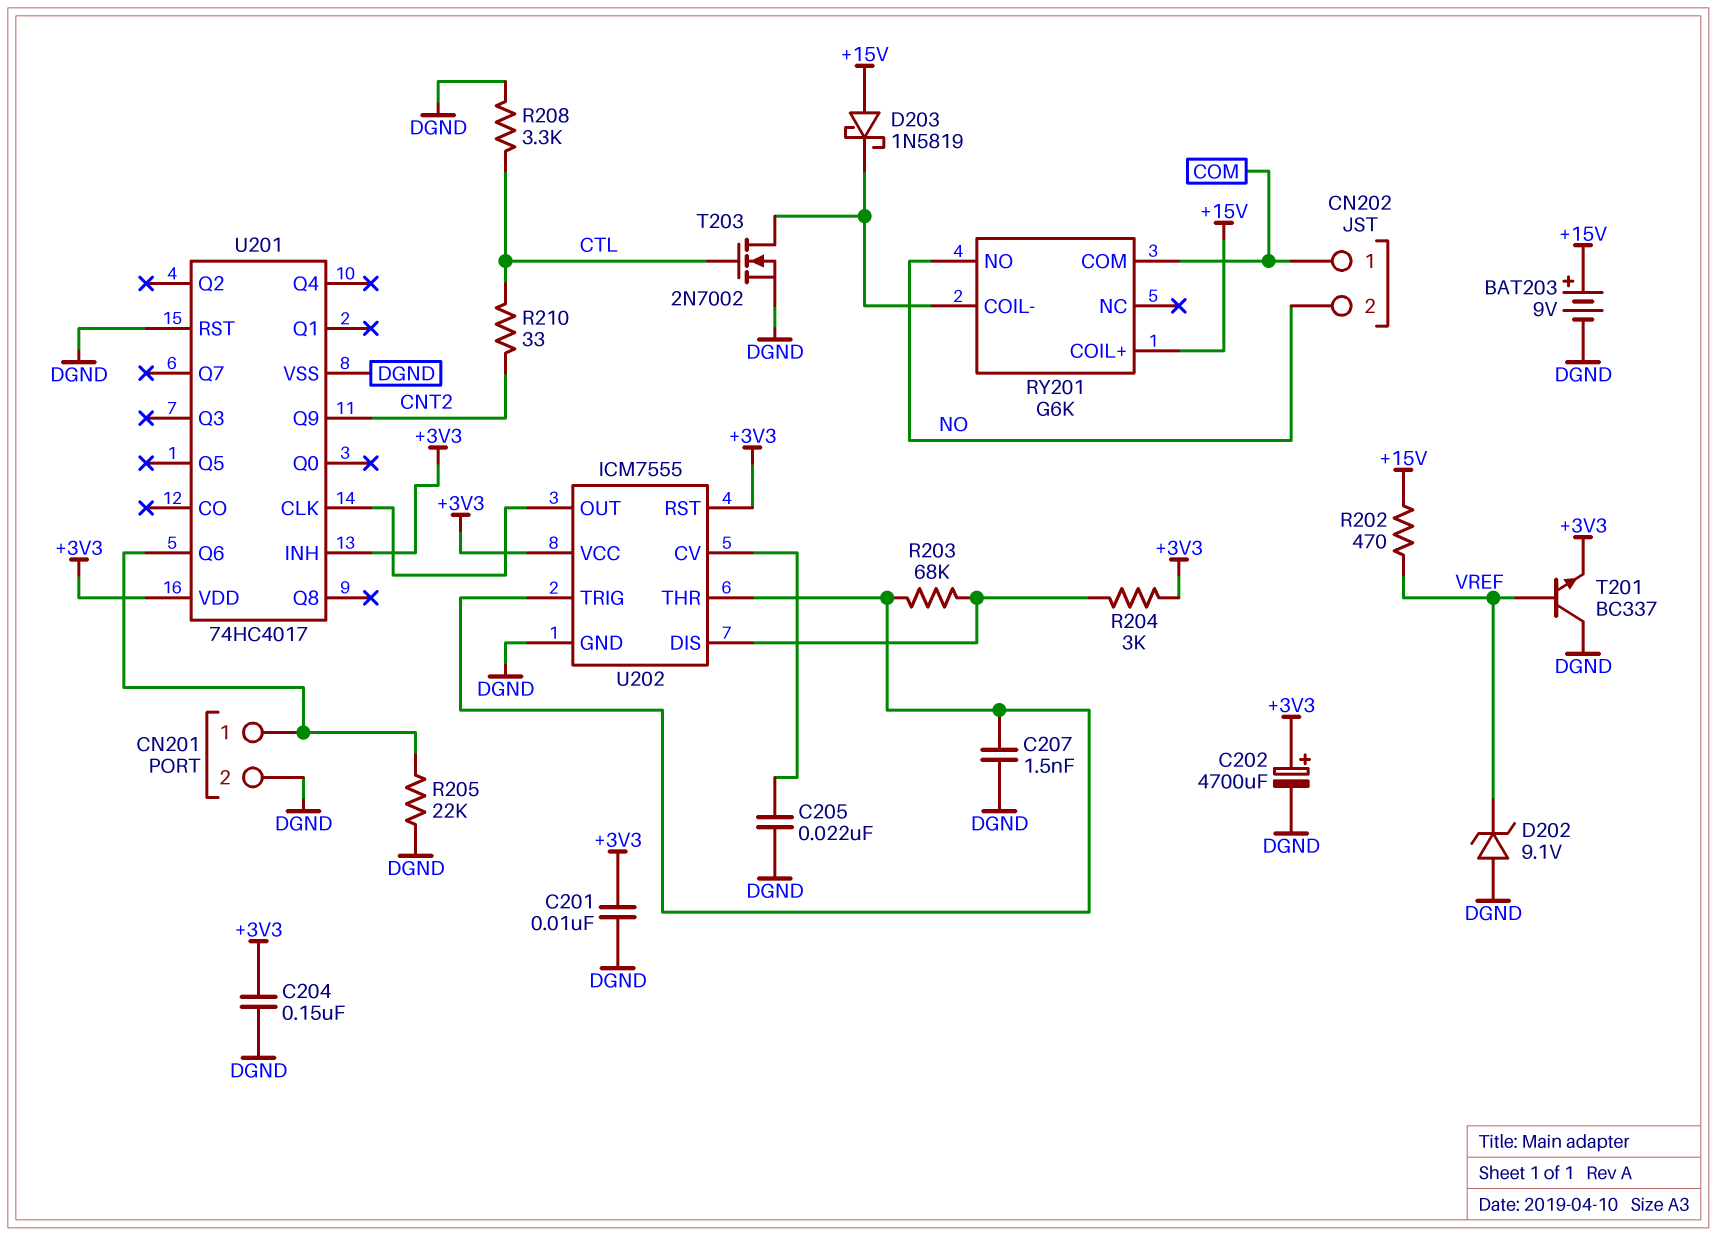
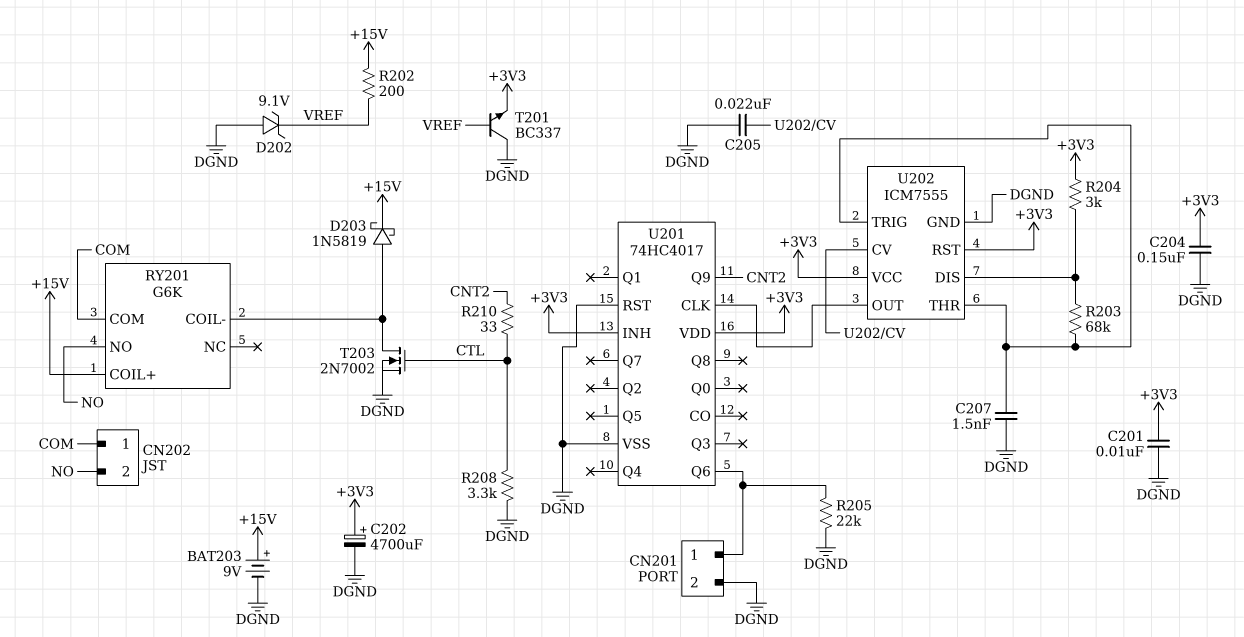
D203: schottky 1N5819 (A +15V, K RY201/COIL-) -> schottky 1N5819 (A RY201/COIL-, K +15V)
R202: 470 (+15V, VREF) -> 200 (+15V, VREF)

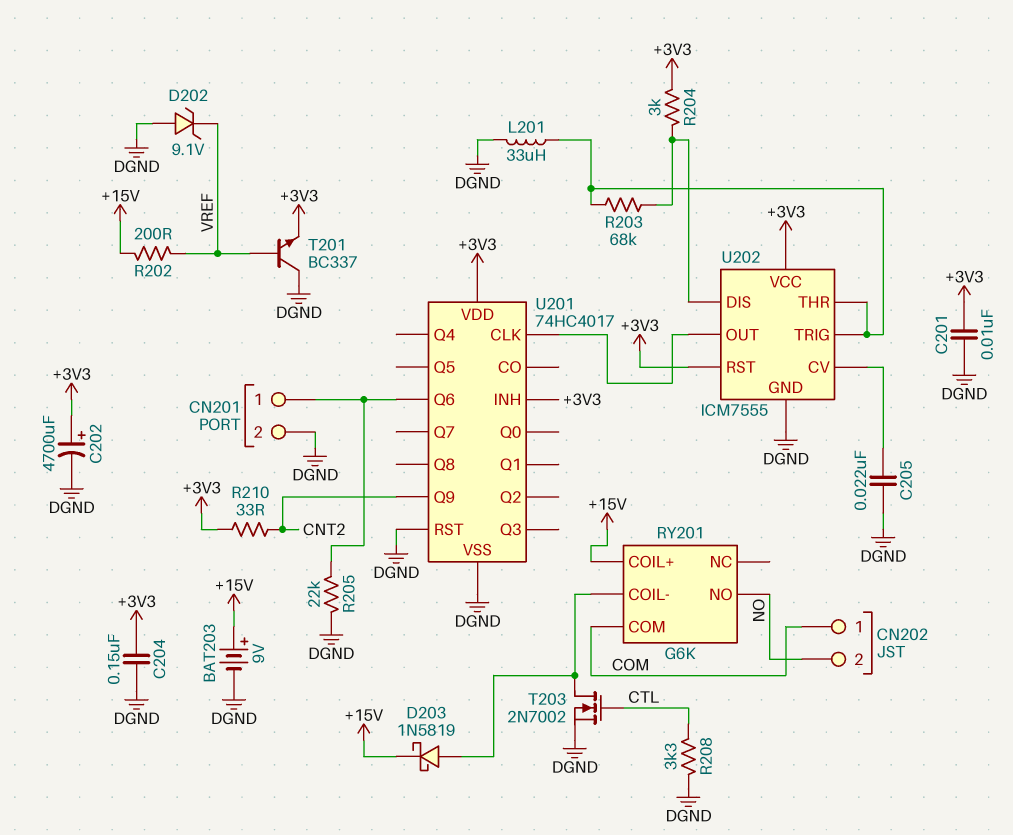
C207: 1.5nF (DGND, U202/THR) -> none
L201: none -> 33uH (DGND, U202/THR)
R210: 33 (CNT2, CTL) -> 33 (+3V3, CNT2)

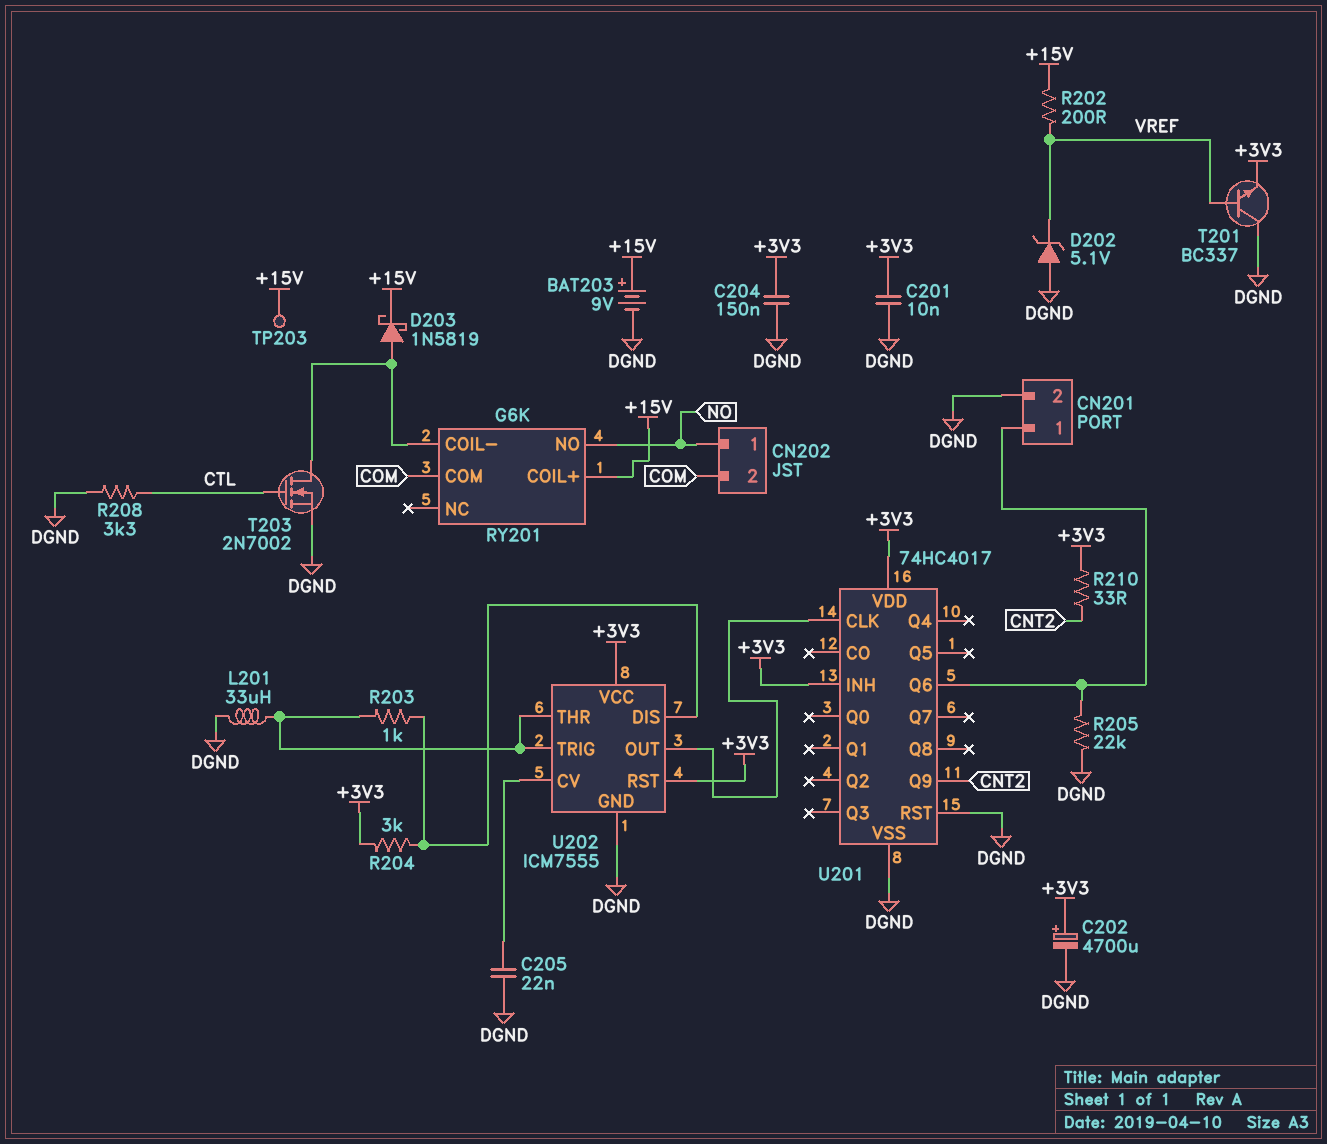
CN202 pin 1: COM -> NO
CN202 pin 2: NO -> COM
D202: zener 9.1V (A DGND, K VREF) -> zener 5.1V (A DGND, K VREF)
R203: 68k (U202/DIS, U202/THR) -> 1k (U202/DIS, U202/THR)
TP203: none -> test point (+15V)

